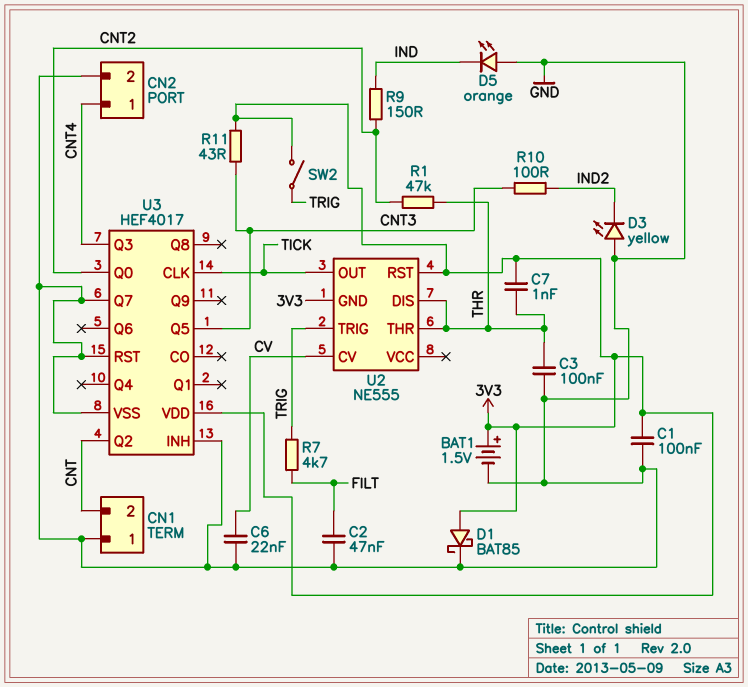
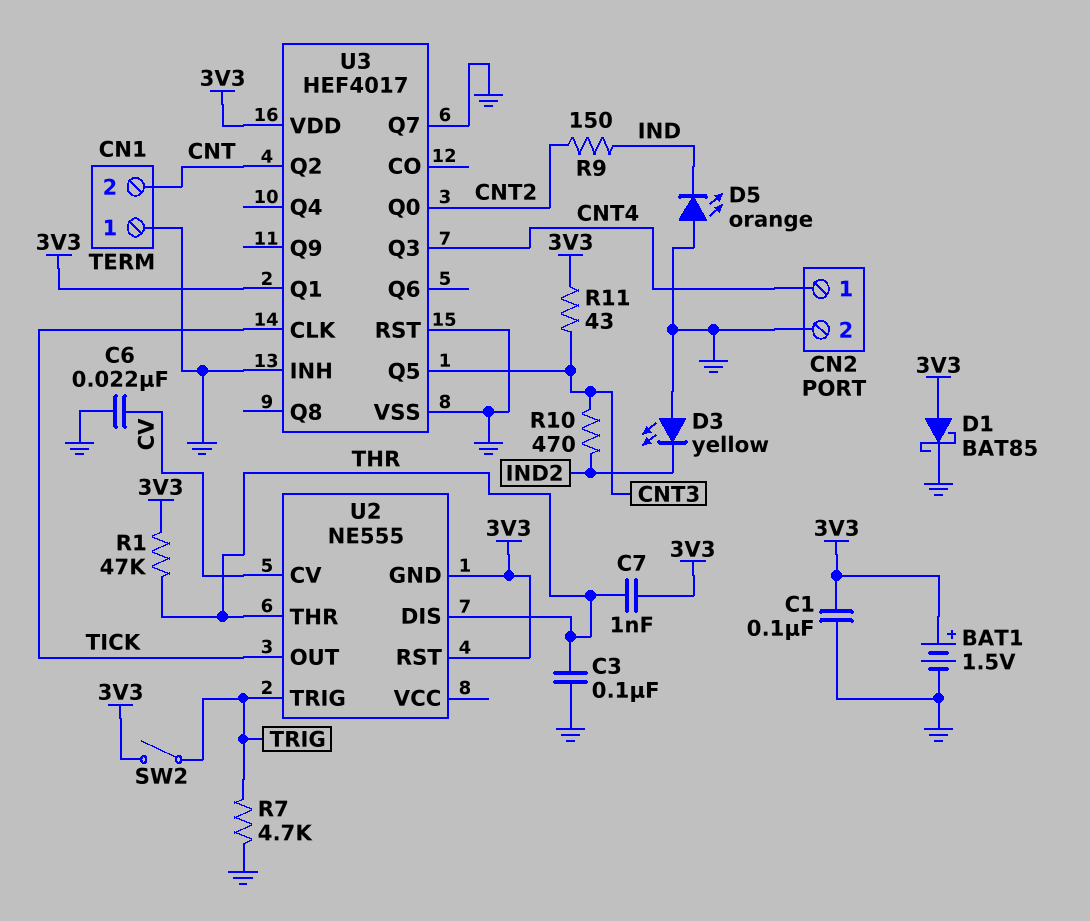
C2: 47nF (FILT, GND) -> none
R1: 47k (CNT2, THR) -> 47k (3V3, THR)
R7: 4.7k (FILT, TRIG) -> 4.7k (GND, TRIG)
R10: 100 (CNT3, IND2) -> 470 (CNT3, IND2)
U3 pin Q1: none -> 3V3

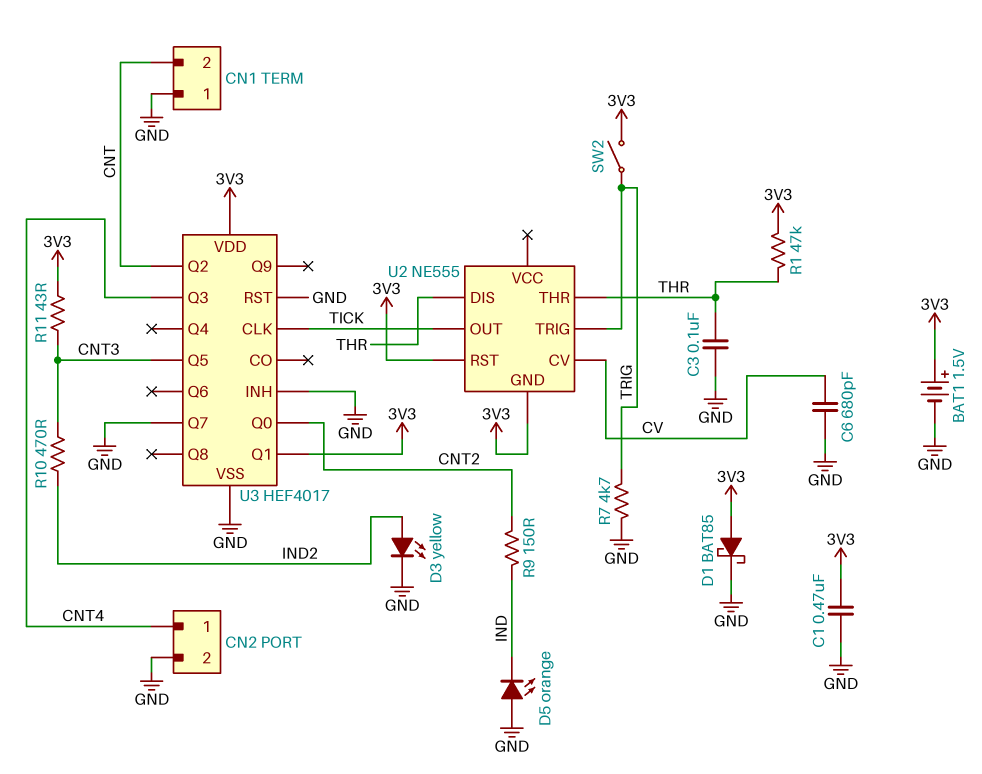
C1: 100nF (3V3, GND) -> 470nF (3V3, GND)
C6: 22nF (CV, GND) -> 680pF (CV, GND)
C7: 1nF (3V3, THR) -> none
D3: LED yellow (A GND, K IND2) -> LED yellow (A IND2, K GND)

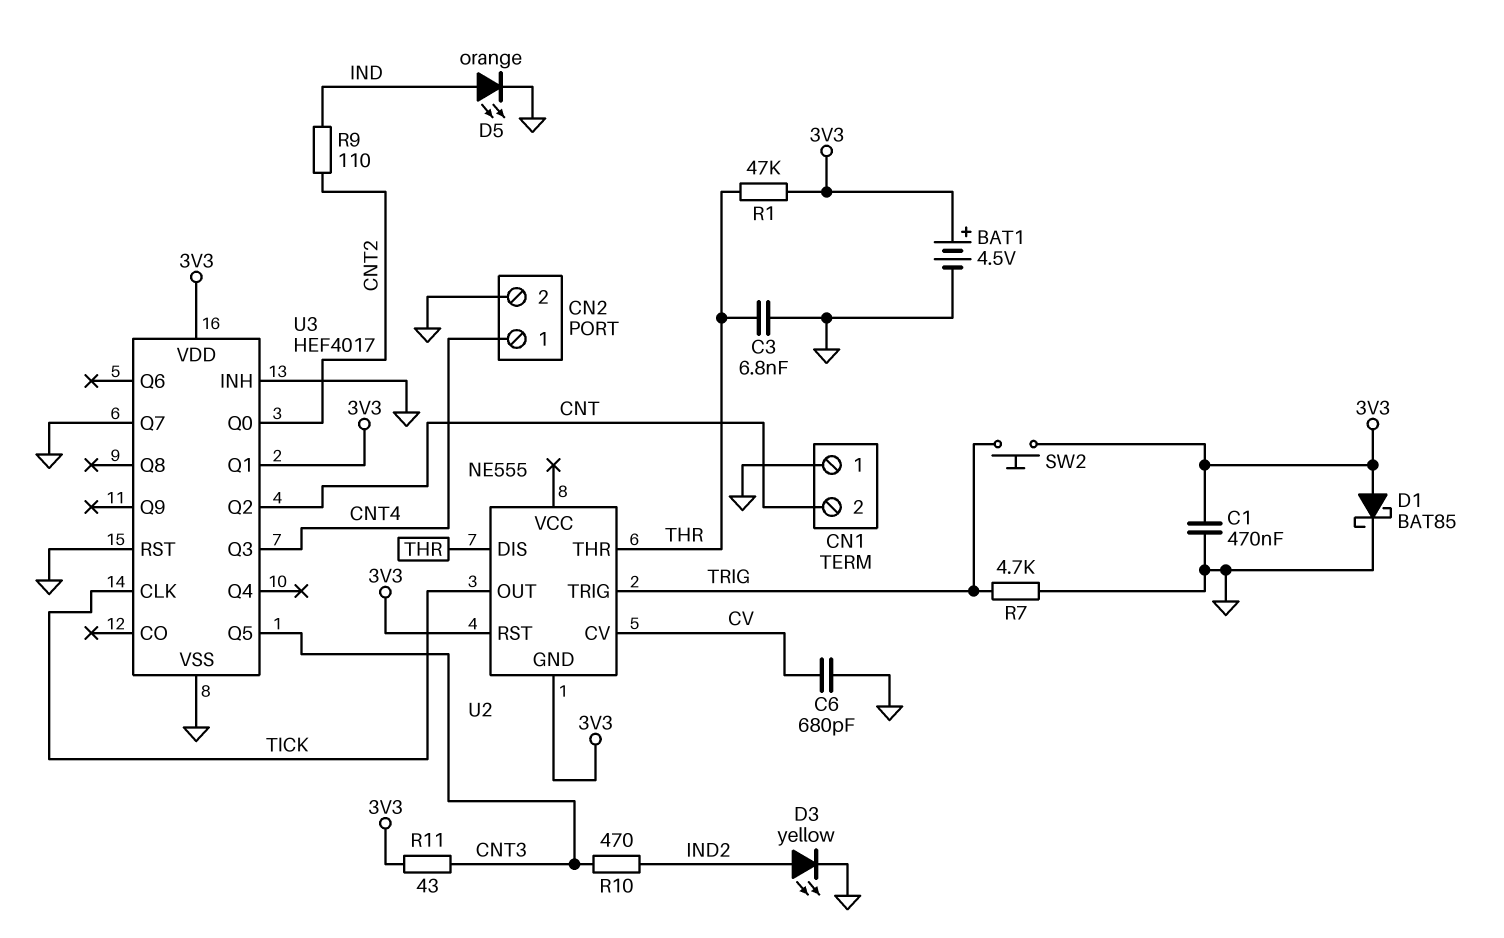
BAT1: 1.5V (plus 3V3, minus GND) -> 4.5V (plus 3V3, minus GND)
C3: 100nF (GND, THR) -> 6.8nF (GND, THR)
D5: LED orange (A GND, K IND) -> LED orange (A IND, K GND)
R9: 150 (CNT2, IND) -> 110 (CNT2, IND)
SW2: switch (3V3, TRIG) -> button (3V3, TRIG)

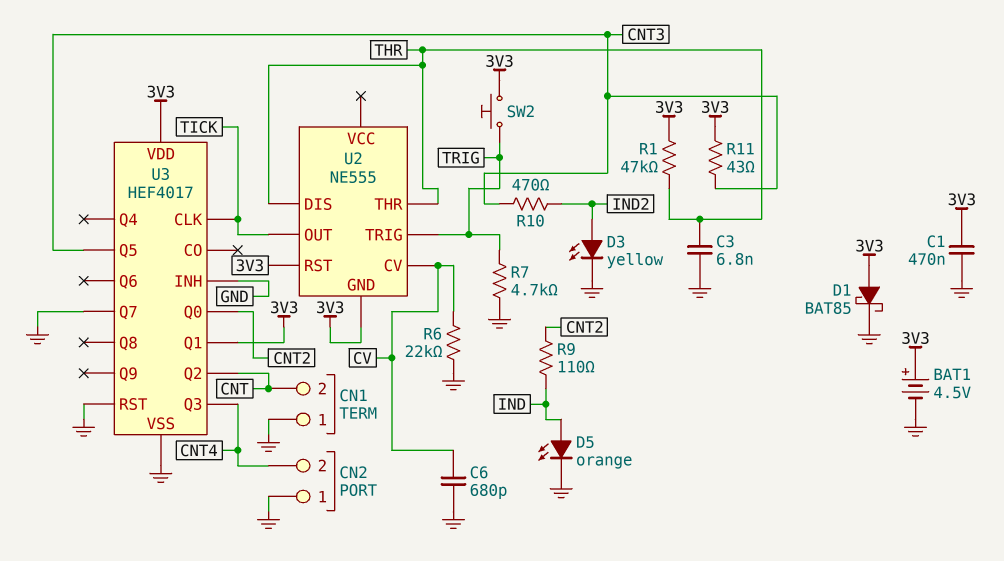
CN2 pin 1: CNT4 -> GND
CN2 pin 2: GND -> CNT4
R6: none -> 22k (CV, GND)

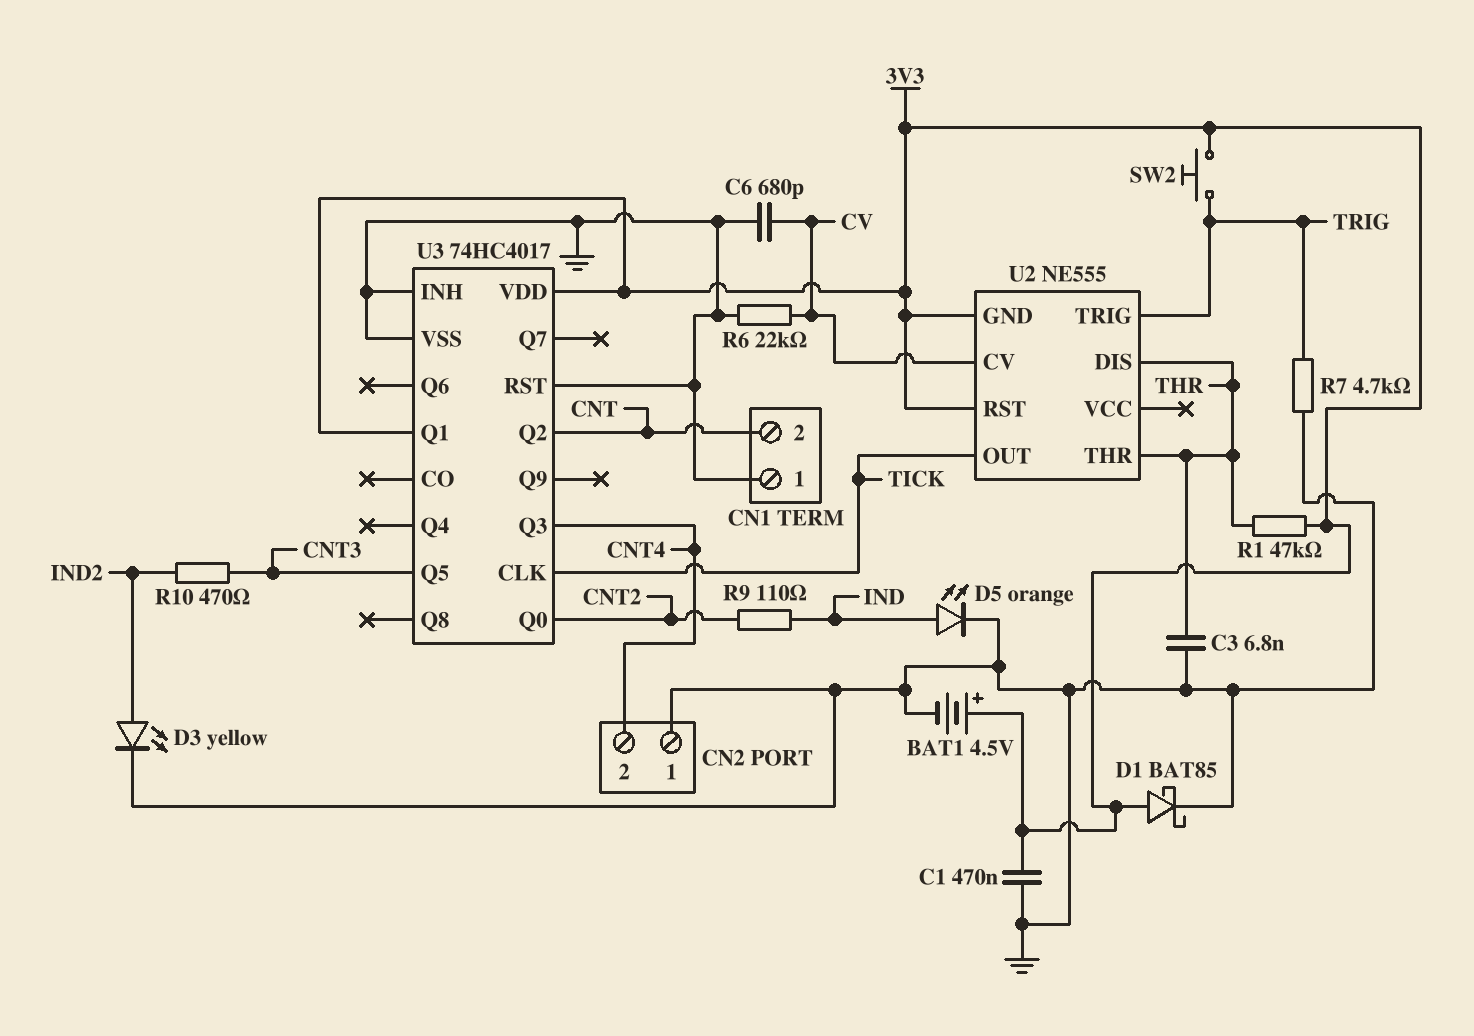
R11: 43 (3V3, CNT3) -> none
U3: HEF4017 -> 74HC4017
U3 pin Q7: GND -> none

